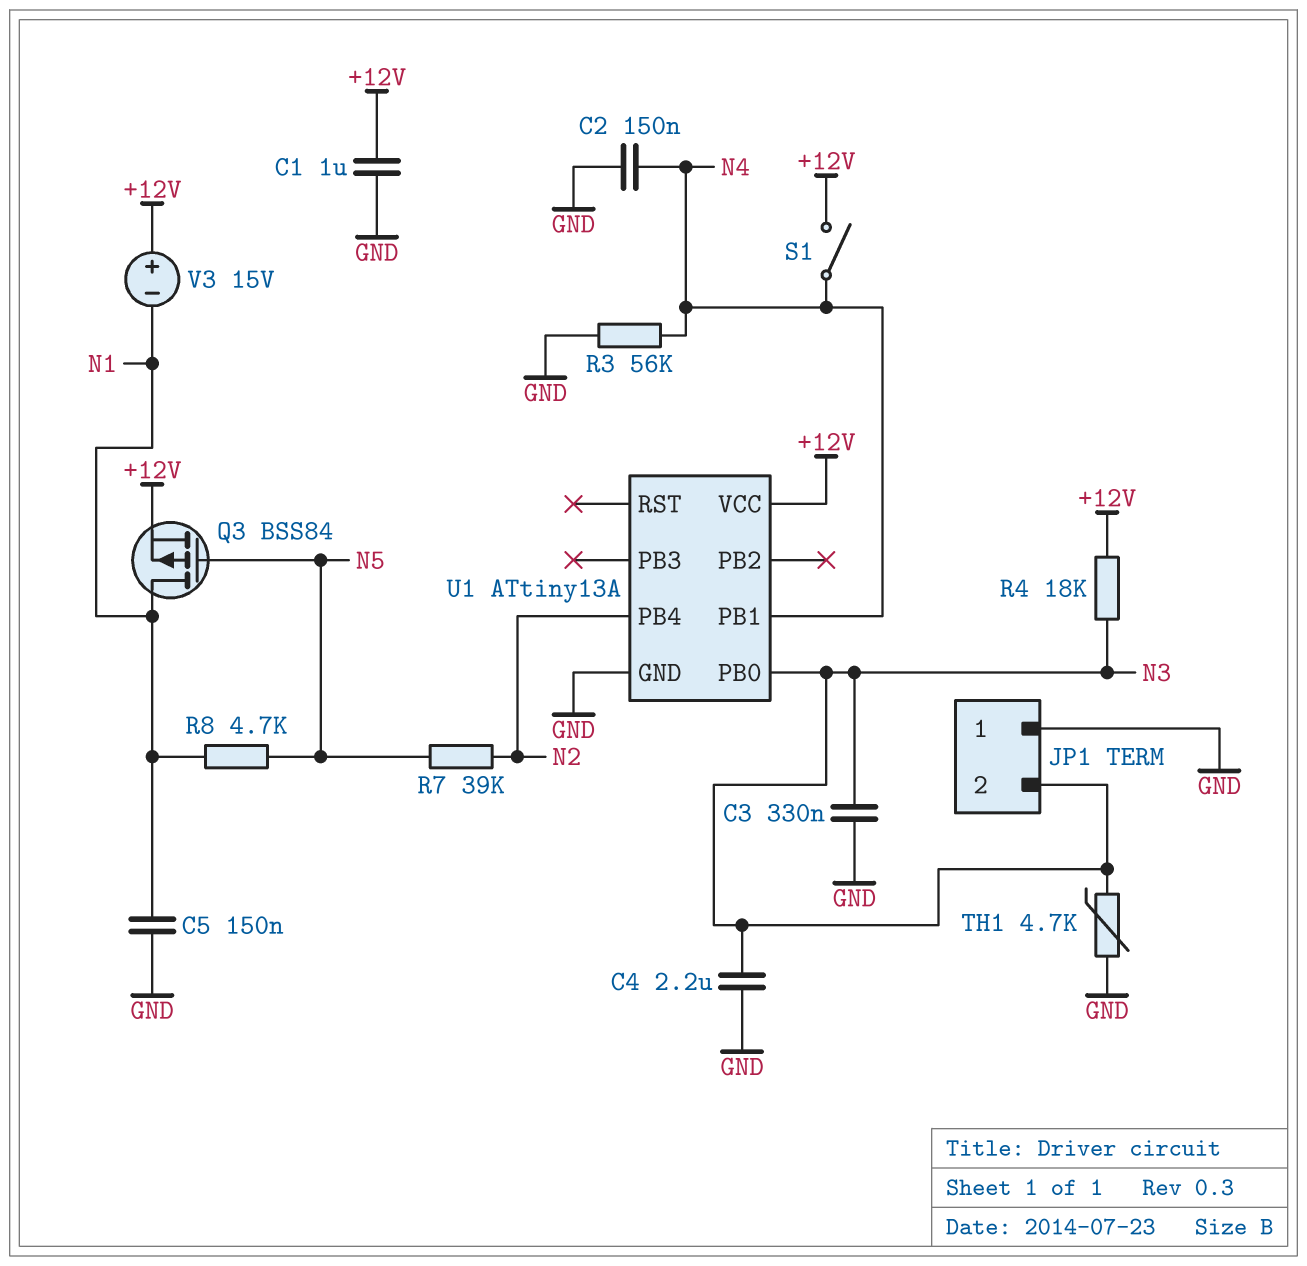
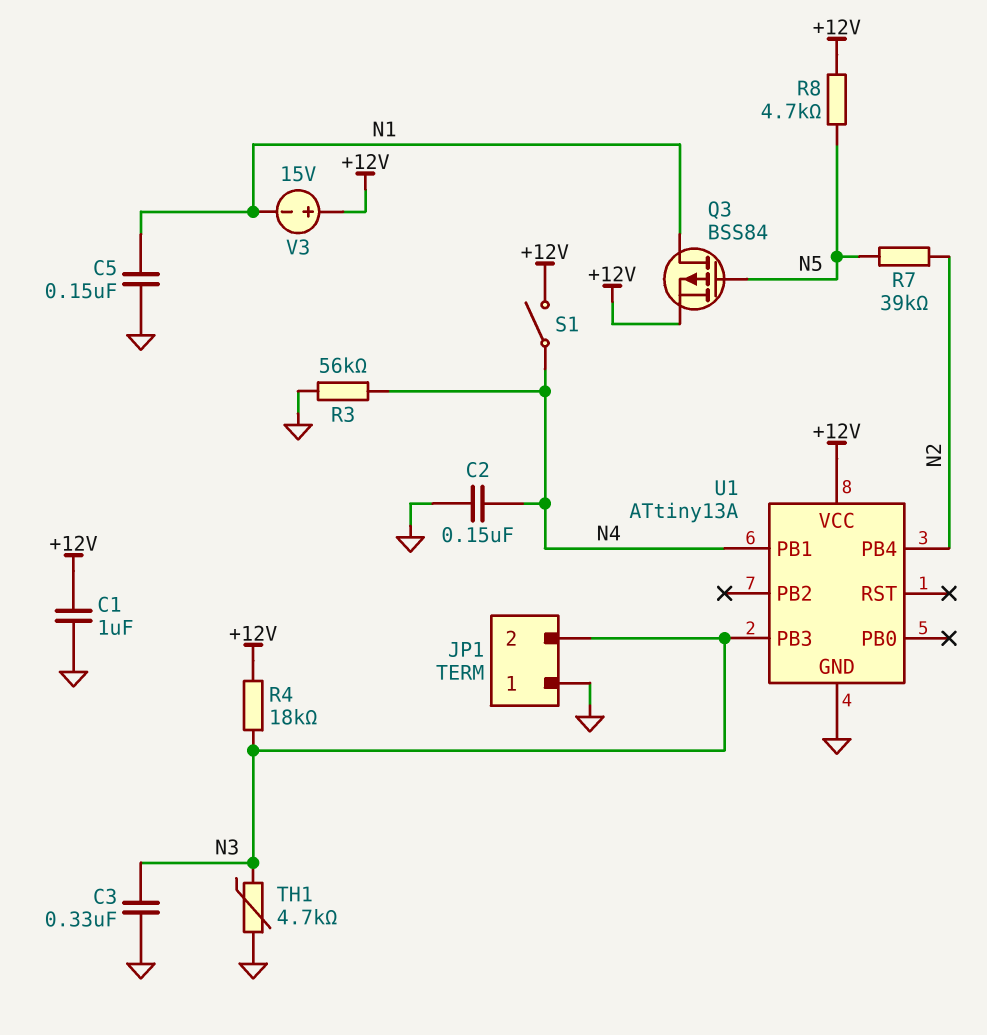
C4: 2.2uF (GND, N3) -> none
R8: 4.7k (N1, N5) -> 4.7k (+12V, N5)
U1 pin PB0: N3 -> none
U1 pin PB3: none -> N3

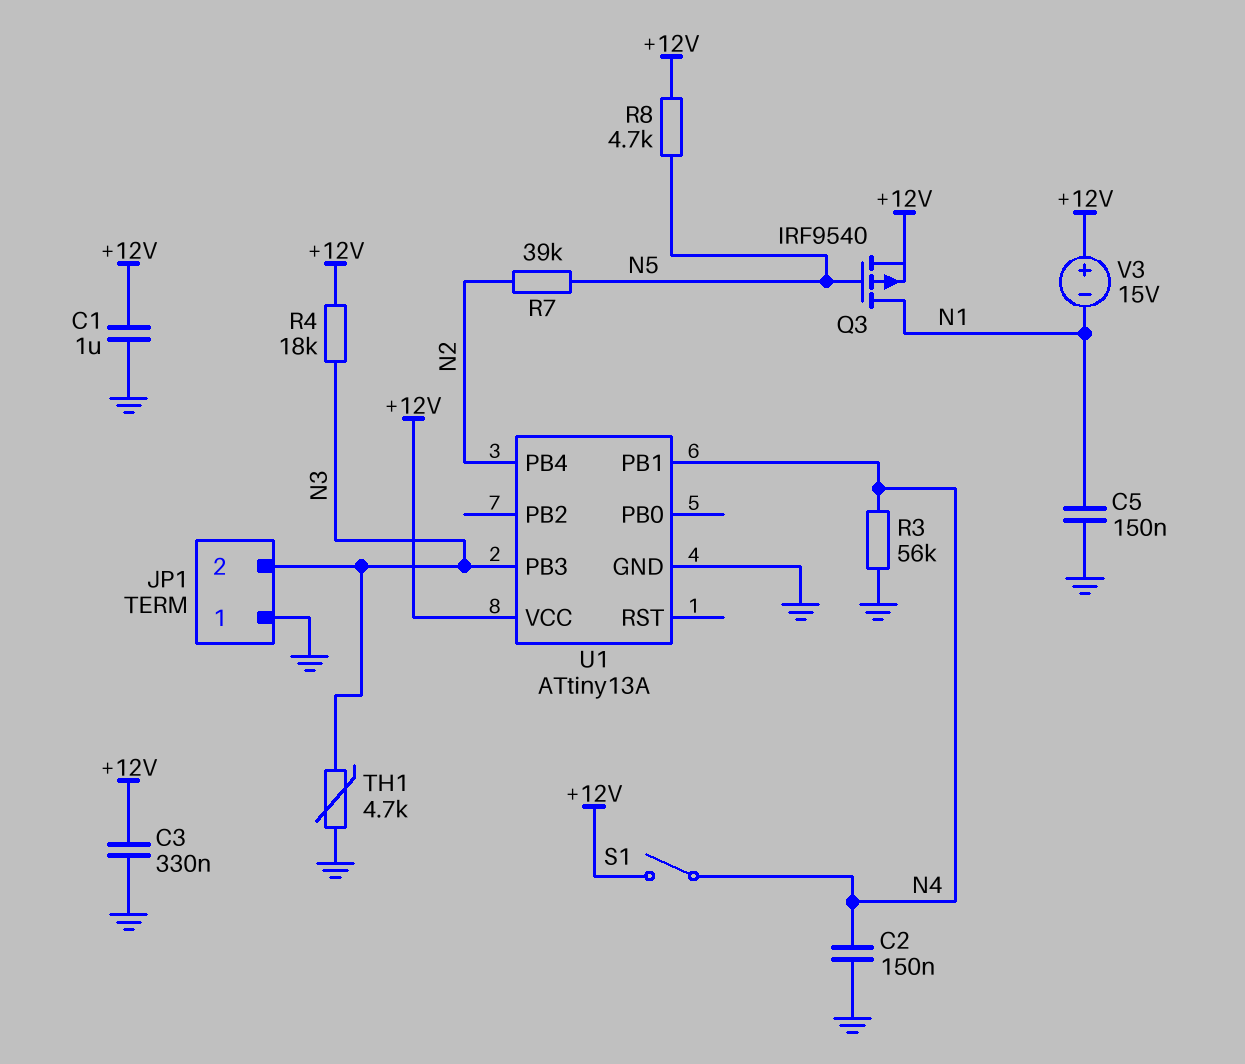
C3: 330nF (GND, N3) -> 330nF (+12V, GND)
Q3: PMOS BSS84 (G N5, D N1, S +12V) -> PMOS IRF9540 (G N5, D N1, S +12V)

